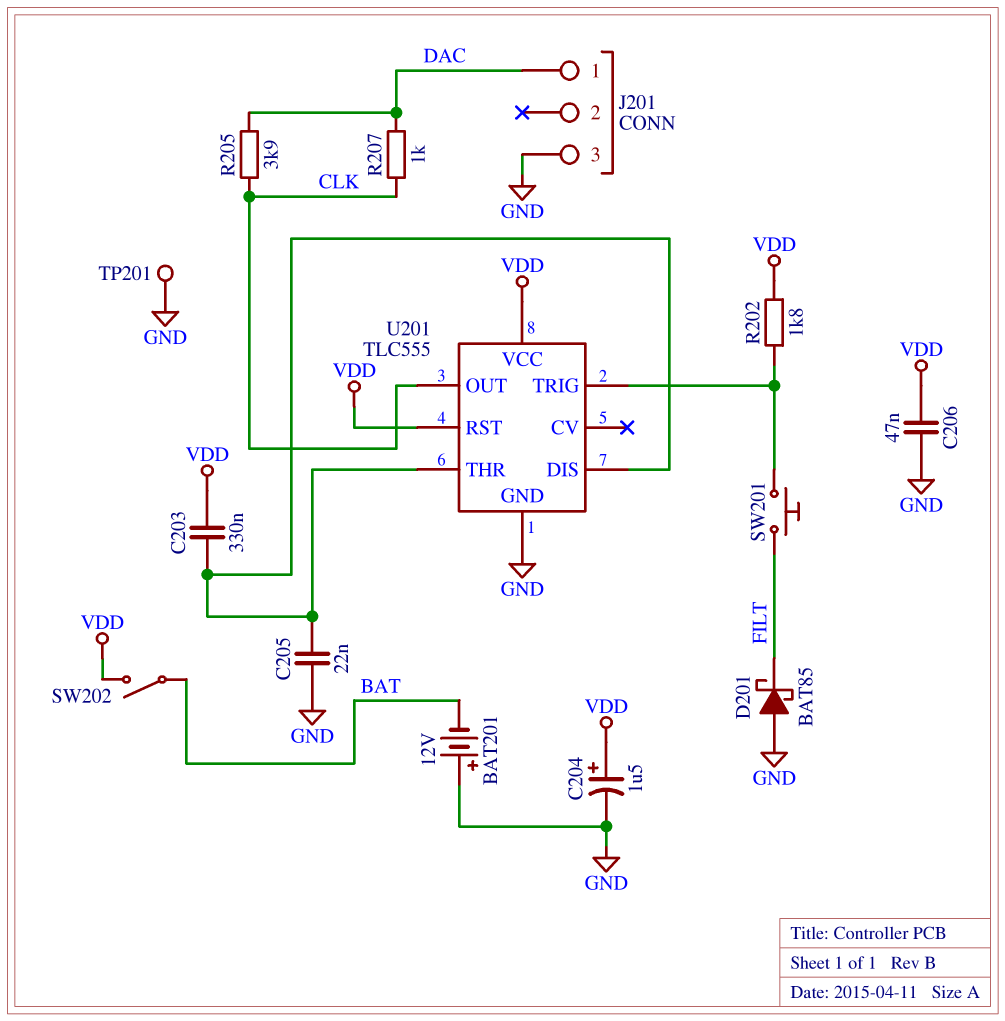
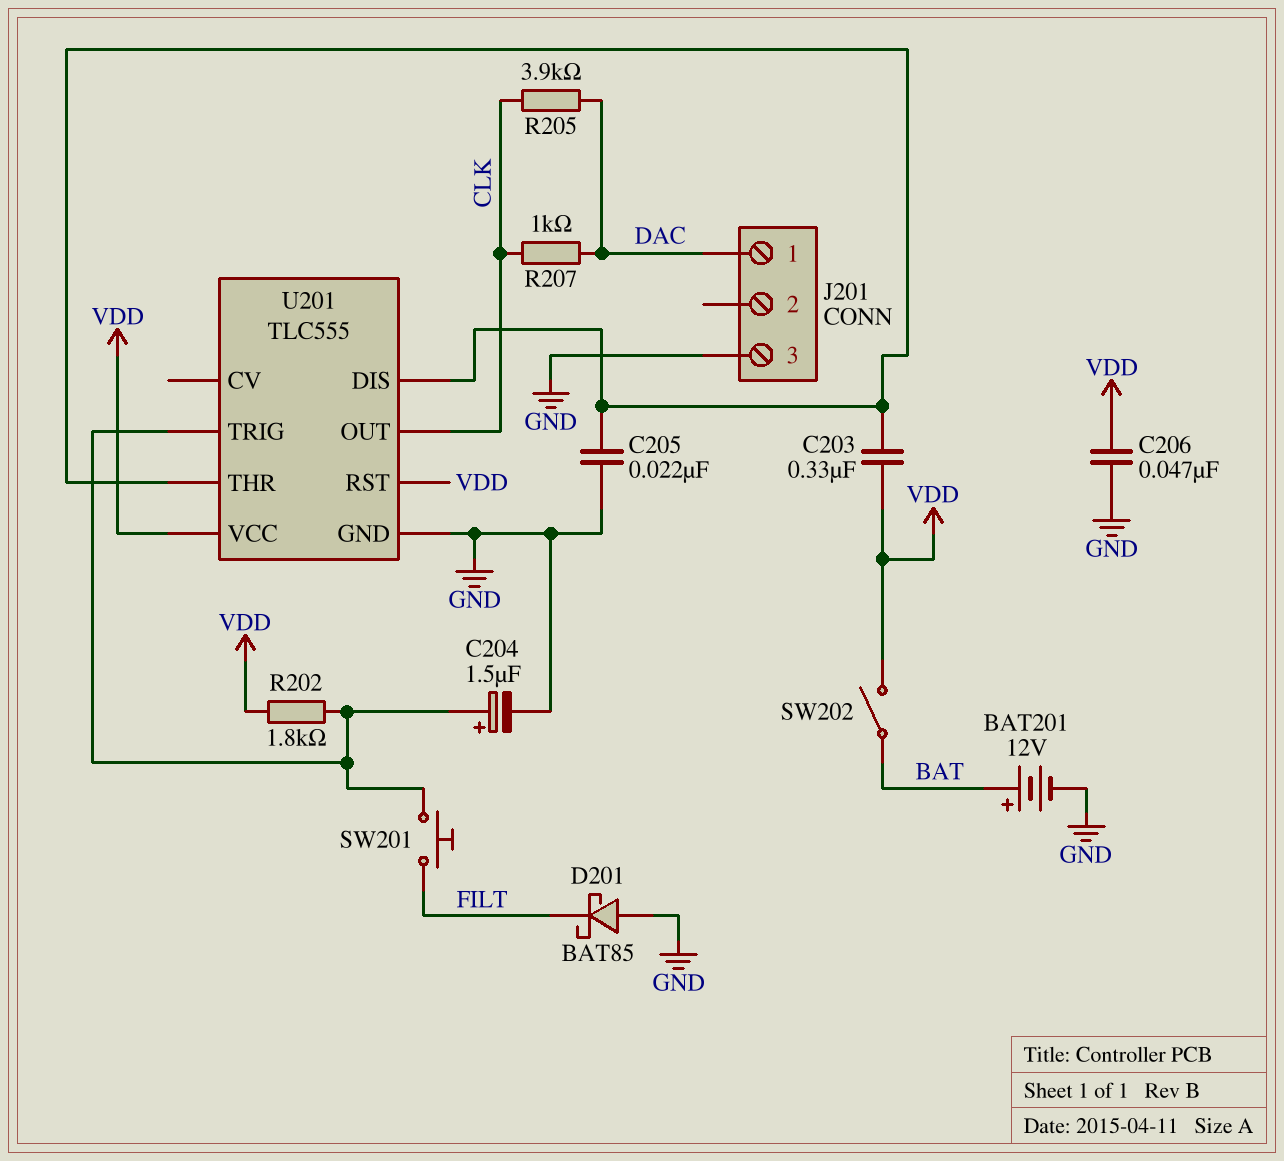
BAT201: 12V (plus GND, minus BAT) -> 12V (plus BAT, minus GND)
C204: 1.5uF (plus VDD, minus GND) -> 1.5uF (plus U201/TRIG, minus GND)
TP201: test point (GND) -> none

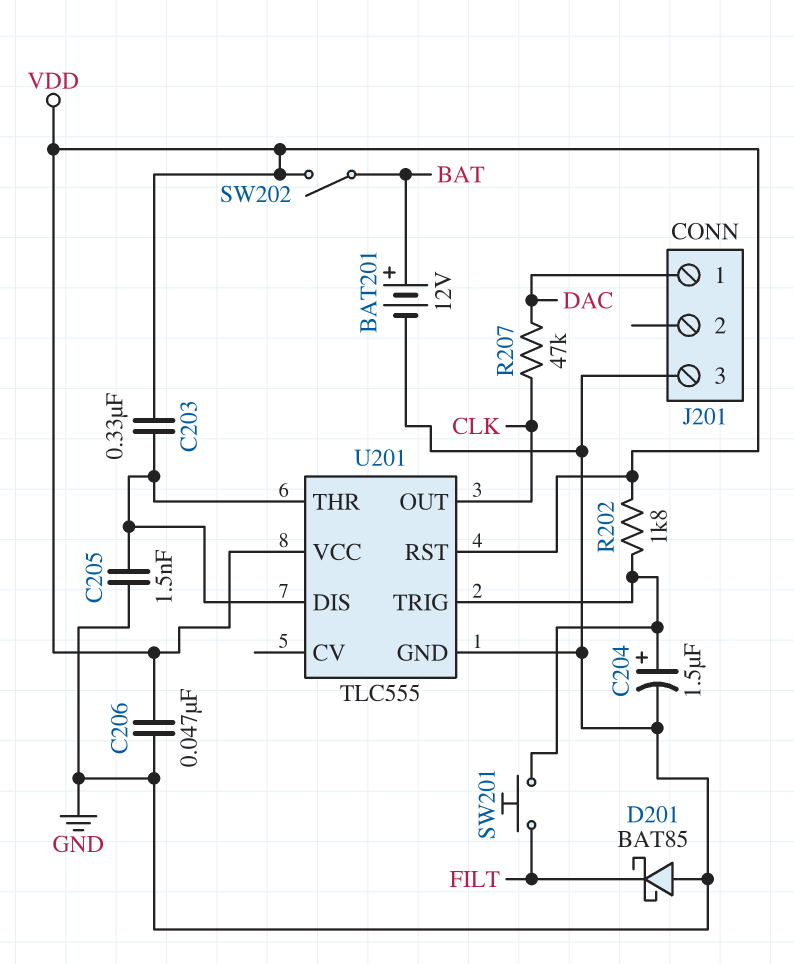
C205: 22nF (GND, U201/DIS) -> 1.5nF (GND, U201/DIS)
R205: 3.9k (CLK, DAC) -> none
R207: 1k (CLK, DAC) -> 47k (CLK, DAC)

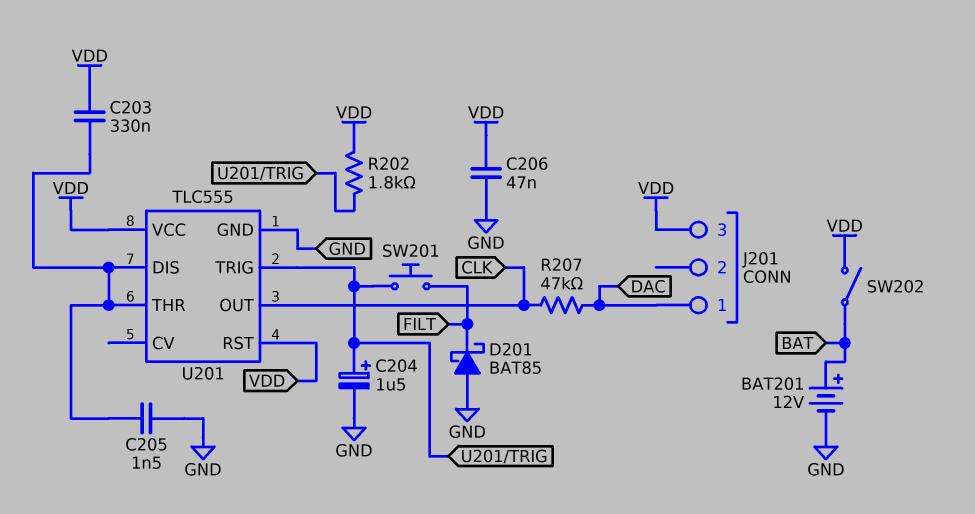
J201 pin 3: GND -> VDD

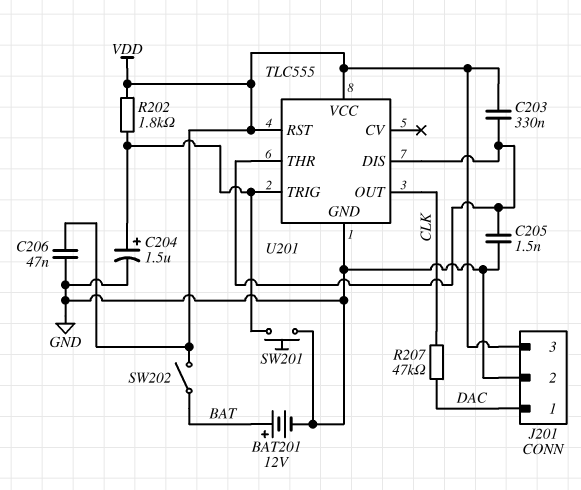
D201: schottky BAT85 (A GND, K FILT) -> none
J201 pin 2: none -> GND
SW201: button (FILT, U201/TRIG) -> button (GND, U201/TRIG)

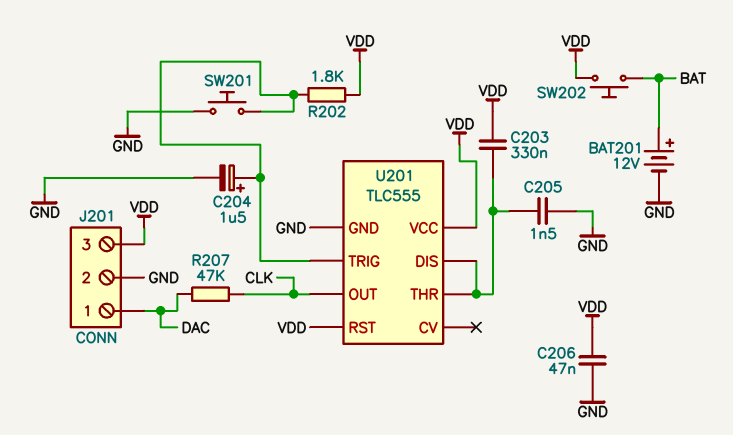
SW202: switch (BAT, VDD) -> button (BAT, VDD)

